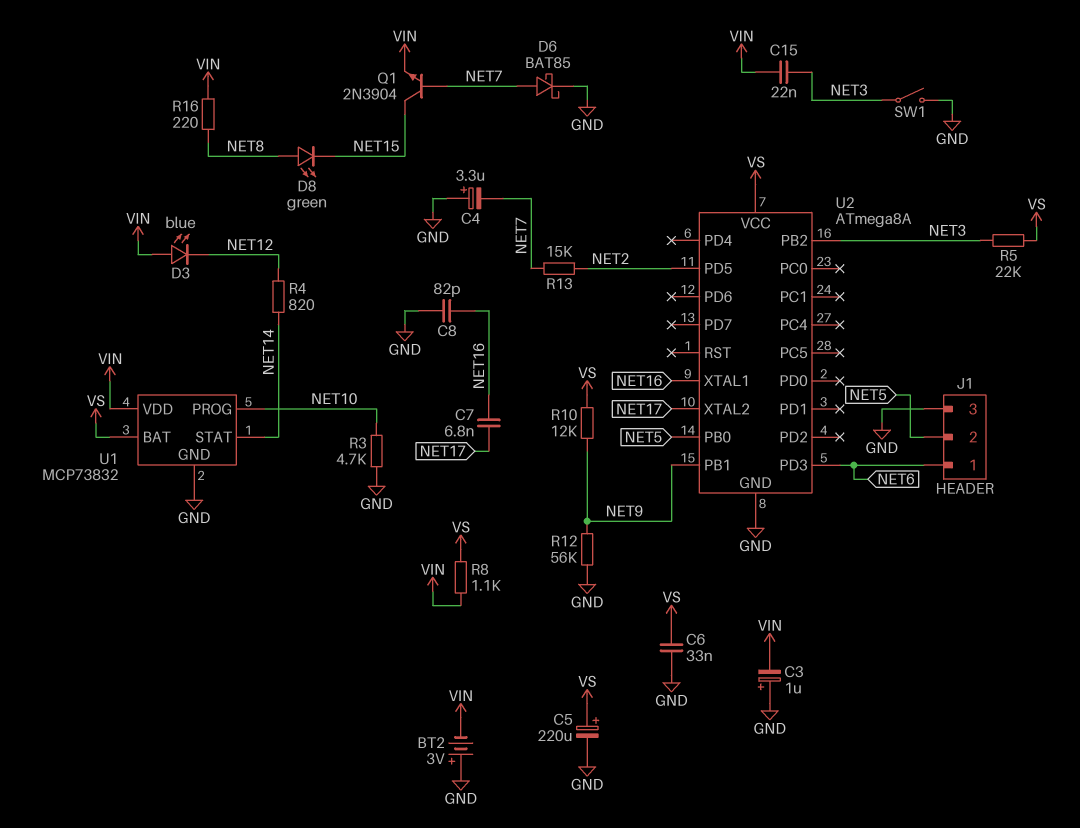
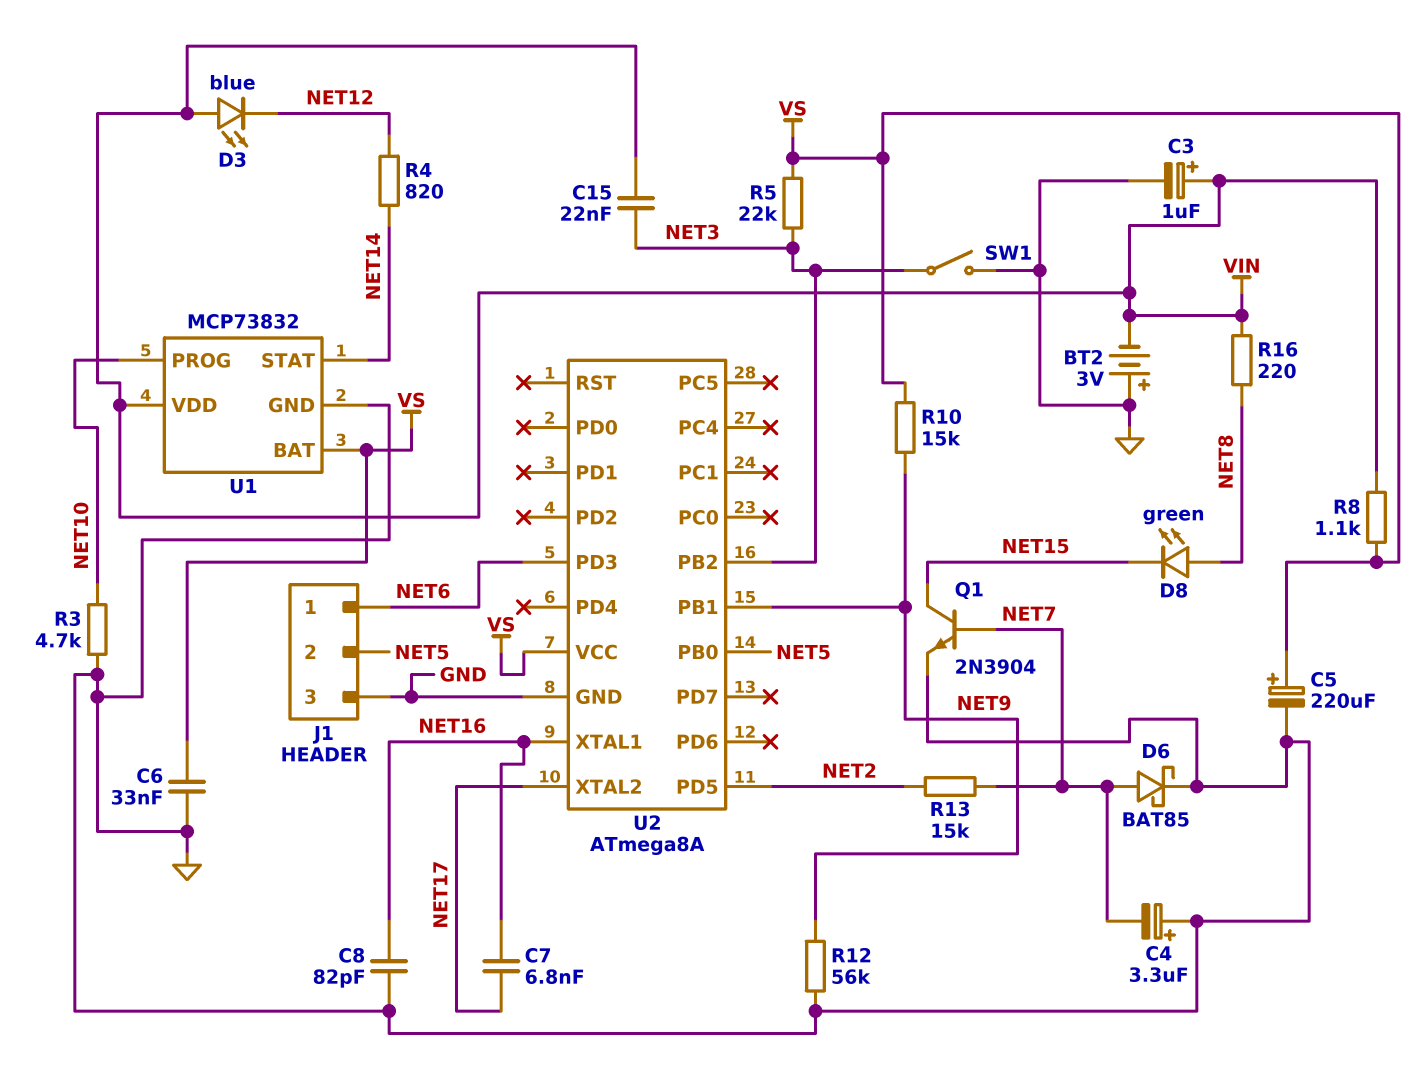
C3: 1uF (plus GND, minus VIN) -> 1uF (plus VIN, minus GND)
Q1: NPN 2N3904 (B NET7, C NET15, E VIN) -> NPN 2N3904 (B NET7, C NET15, E GND)
R10: 12k (NET9, VS) -> 15k (NET9, VS)

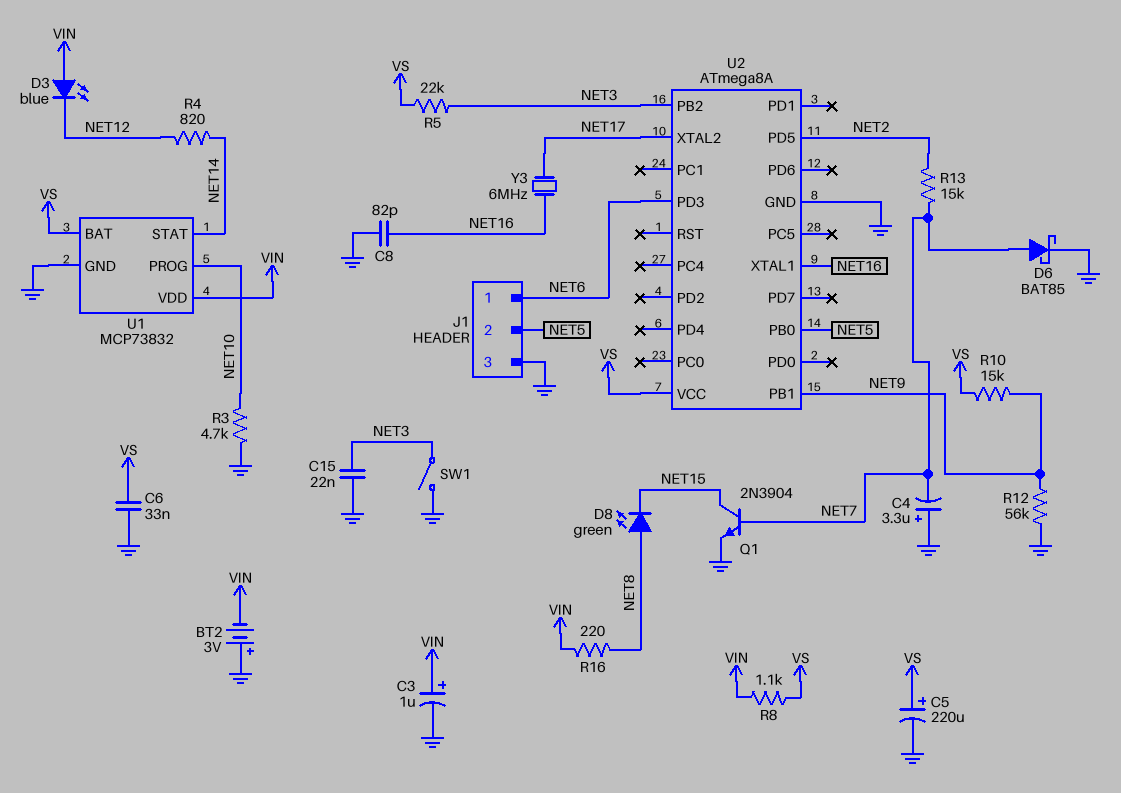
C7: 6.8nF (NET16, NET17) -> none
C15: 22nF (NET3, VIN) -> 22nF (GND, NET3)
Y3: none -> 6MHz (NET16, NET17)

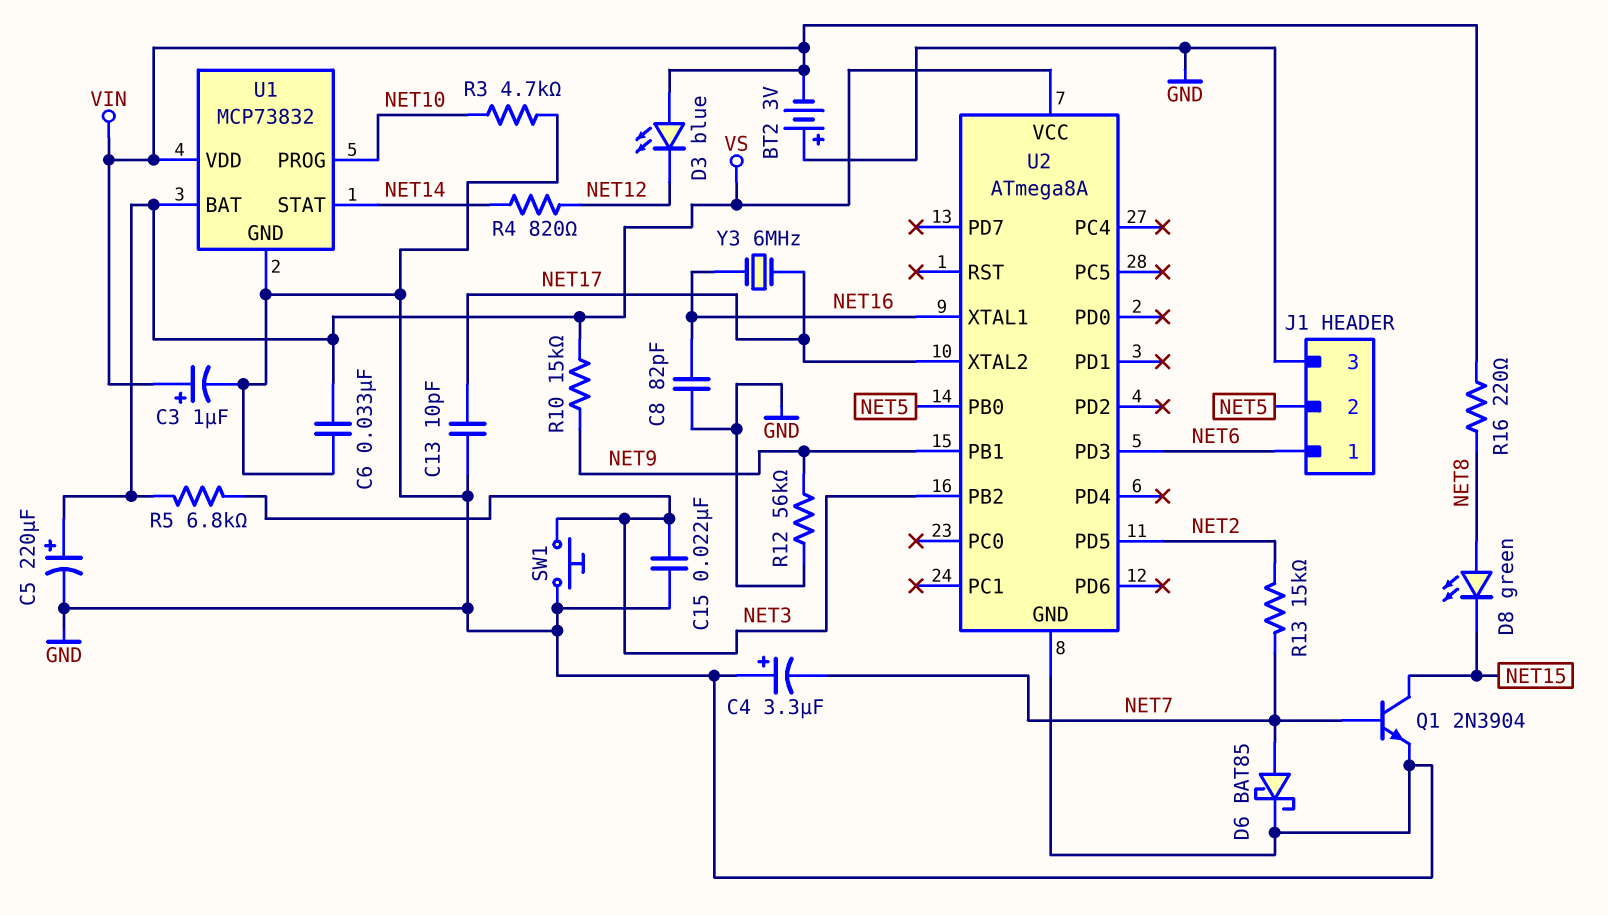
C13: none -> 10pF (GND, NET17)
R5: 22k (NET3, VS) -> 6.8k (NET3, VS)
R8: 1.1k (VIN, VS) -> none
SW1: switch (GND, NET3) -> button (GND, NET3)

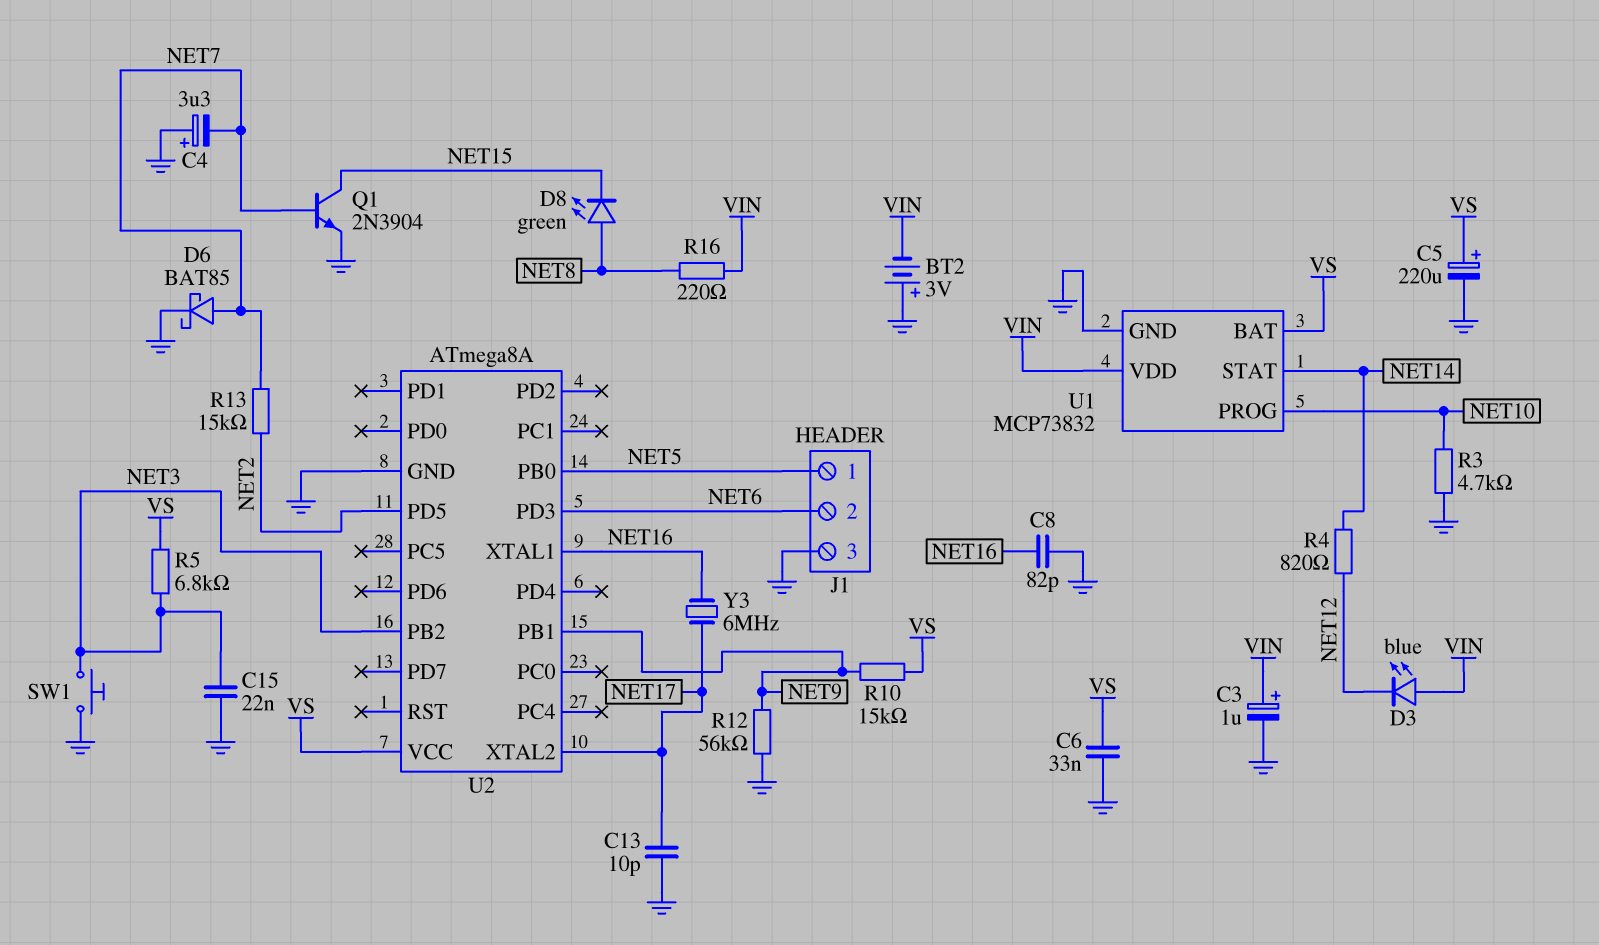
J1 pin 1: NET6 -> NET5
J1 pin 2: NET5 -> NET6

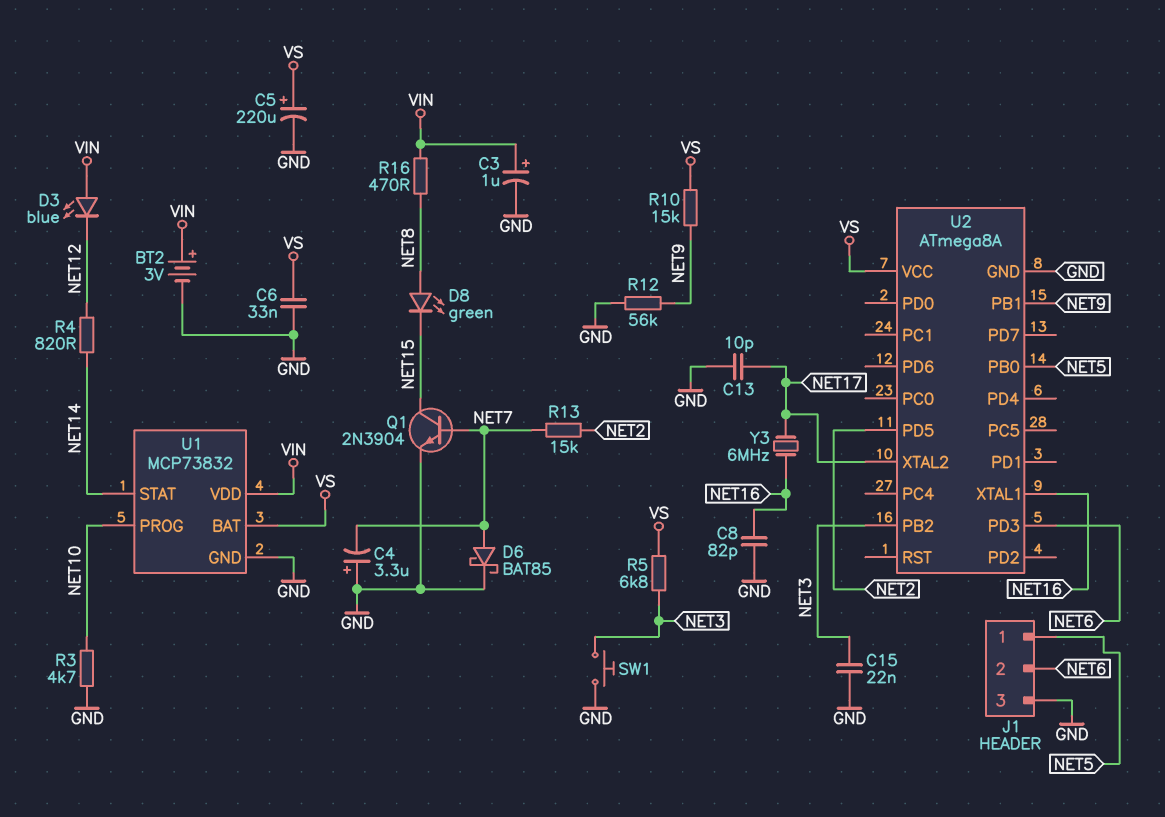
BT2: 3V (plus GND, minus VIN) -> 3V (plus VIN, minus GND)
R16: 220 (NET8, VIN) -> 470 (NET8, VIN)

